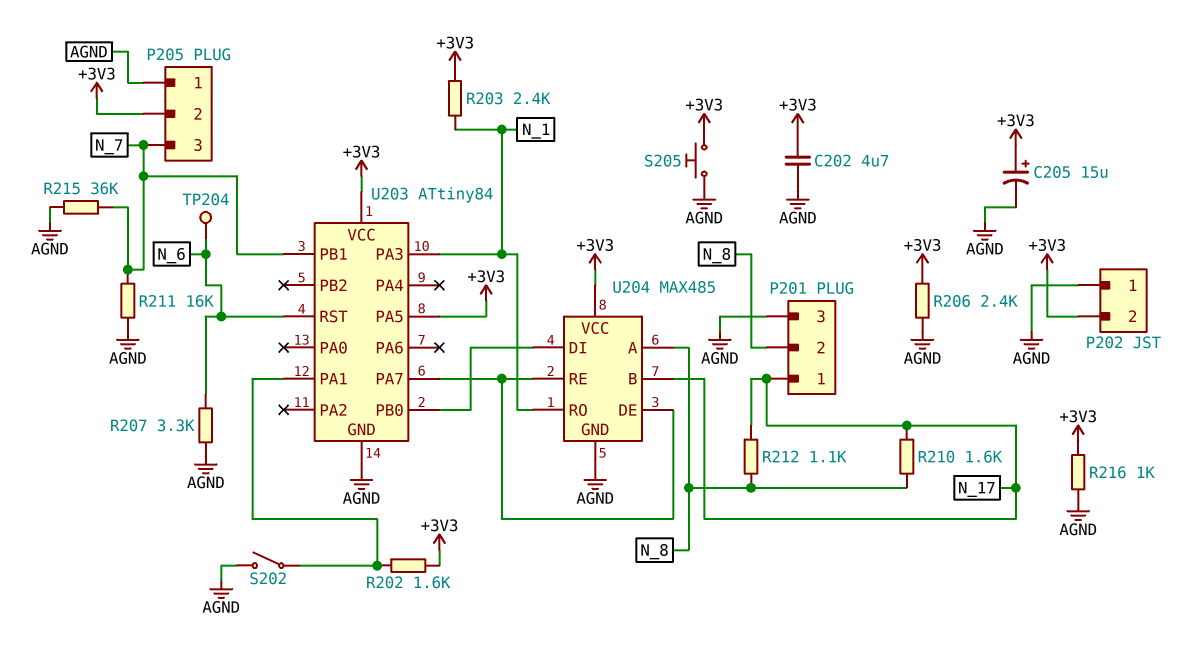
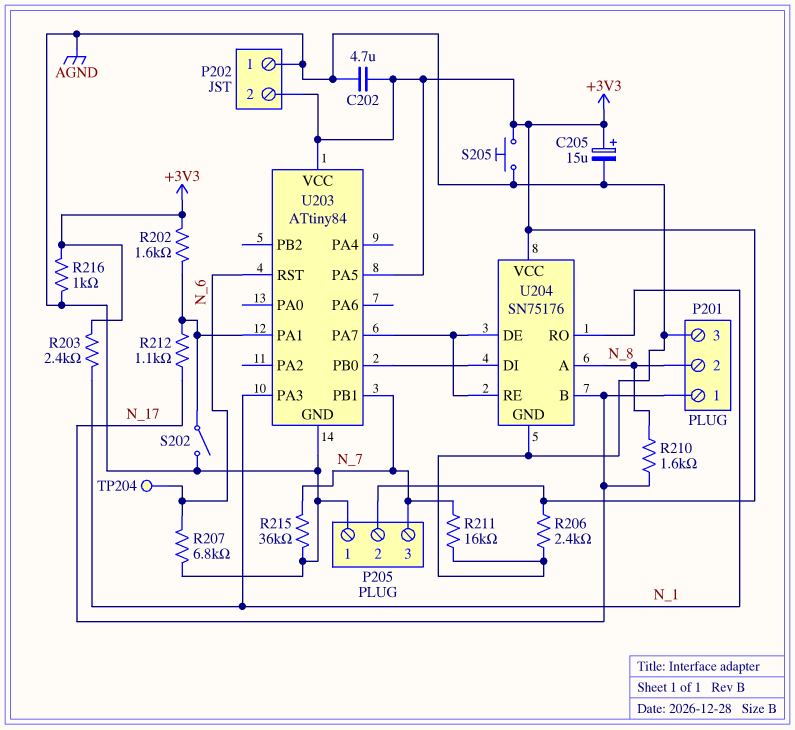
R207: 3.3k (AGND, N_6) -> 6.8k (AGND, N_6)
R212: 1.1k (N_8, N_17) -> 1.1k (N_17, U203/PA1)
U204: MAX485 -> SN75176

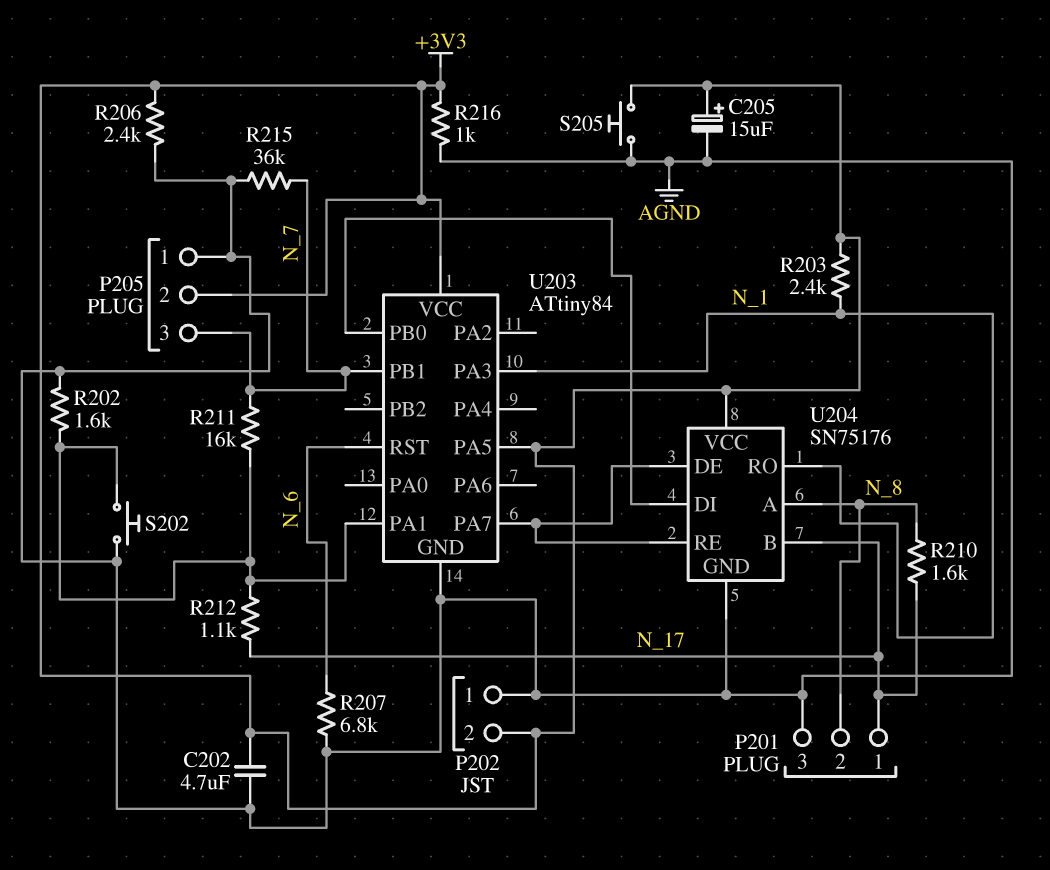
R202: 1.6k (+3V3, U203/PA1) -> 1.6k (AGND, U203/PA1)
R211: 16k (AGND, N_7) -> 16k (N_7, U203/PA1)
S202: switch (AGND, U203/PA1) -> button (AGND, U203/PA1)
TP204: test point (N_6) -> none

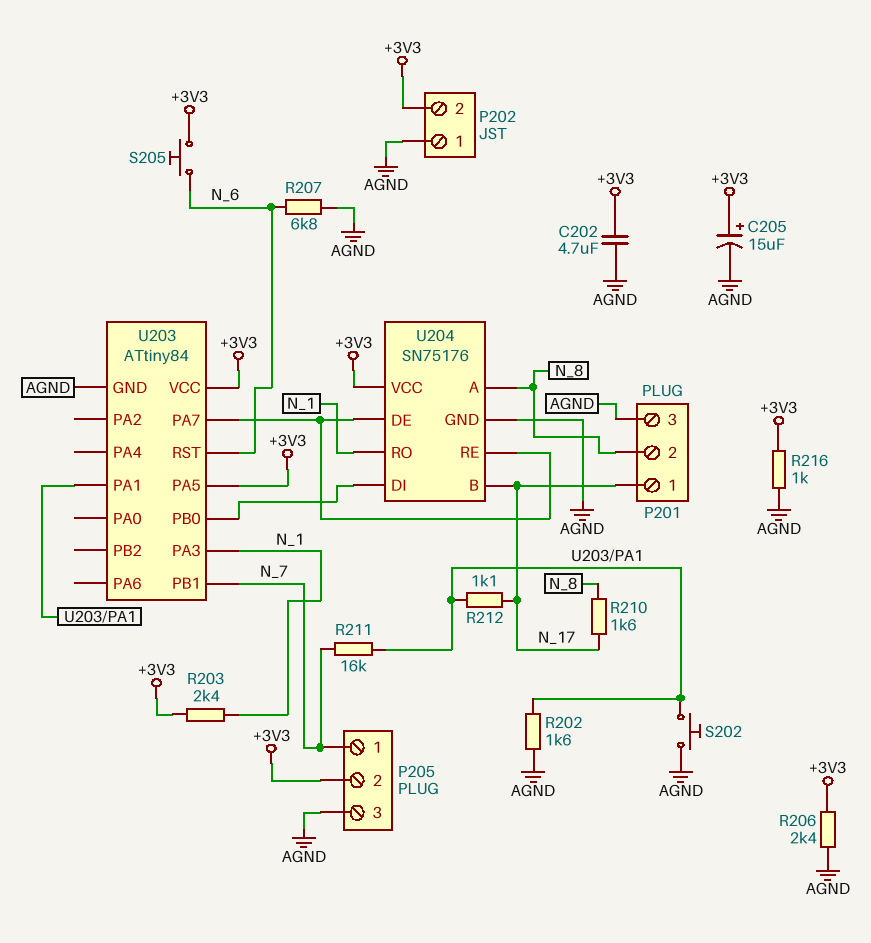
P205 pin 1: AGND -> N_7
P205 pin 3: N_7 -> AGND
R215: 36k (AGND, N_7) -> none
S205: button (+3V3, AGND) -> button (+3V3, N_6)

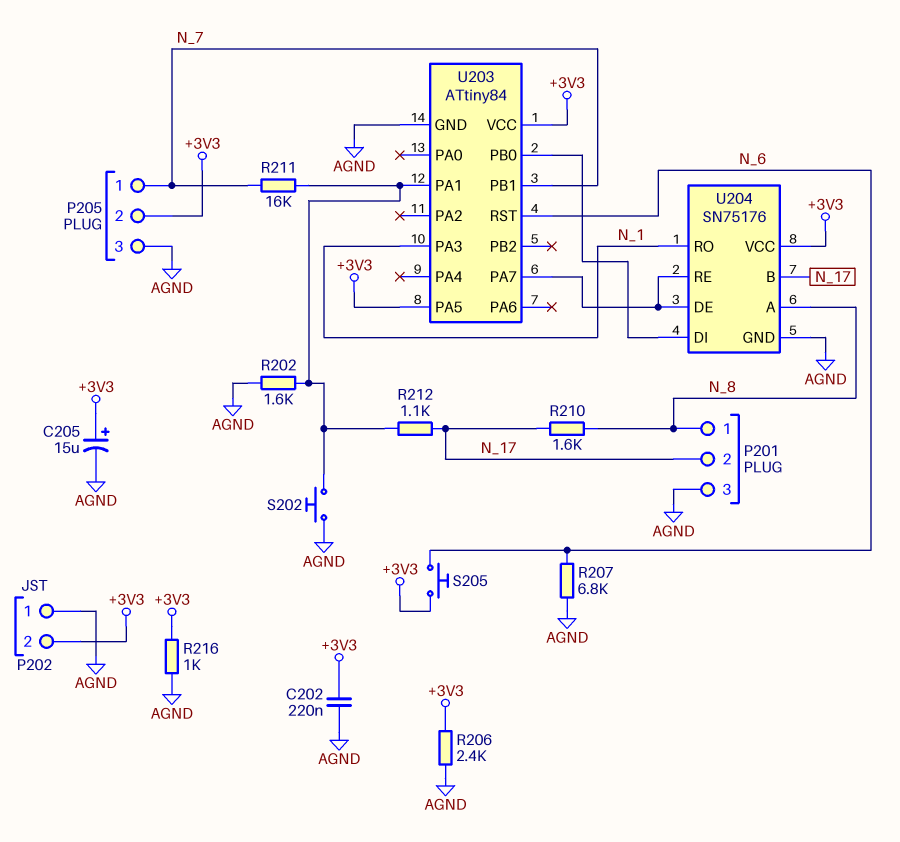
C202: 4.7uF (+3V3, AGND) -> 220nF (+3V3, AGND)
P201 pin 1: N_17 -> N_8
P201 pin 2: N_8 -> N_17
R203: 2.4k (+3V3, N_1) -> none

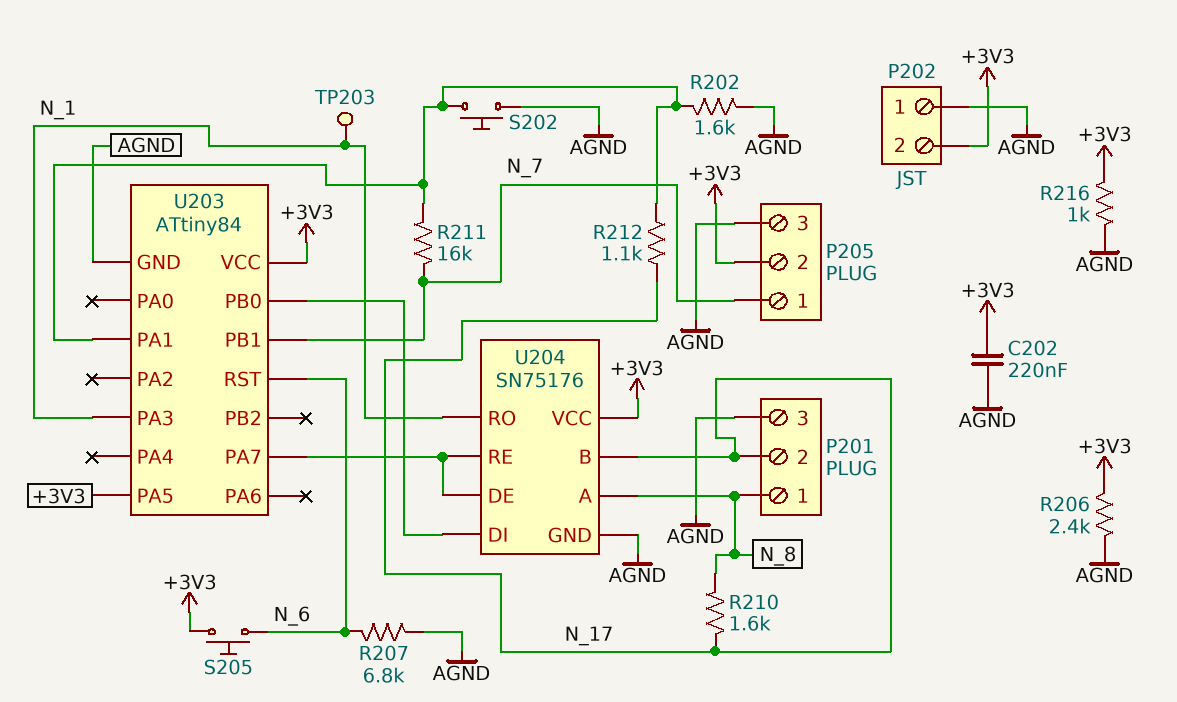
C205: 15uF (plus +3V3, minus AGND) -> none
TP203: none -> test point (N_1)

